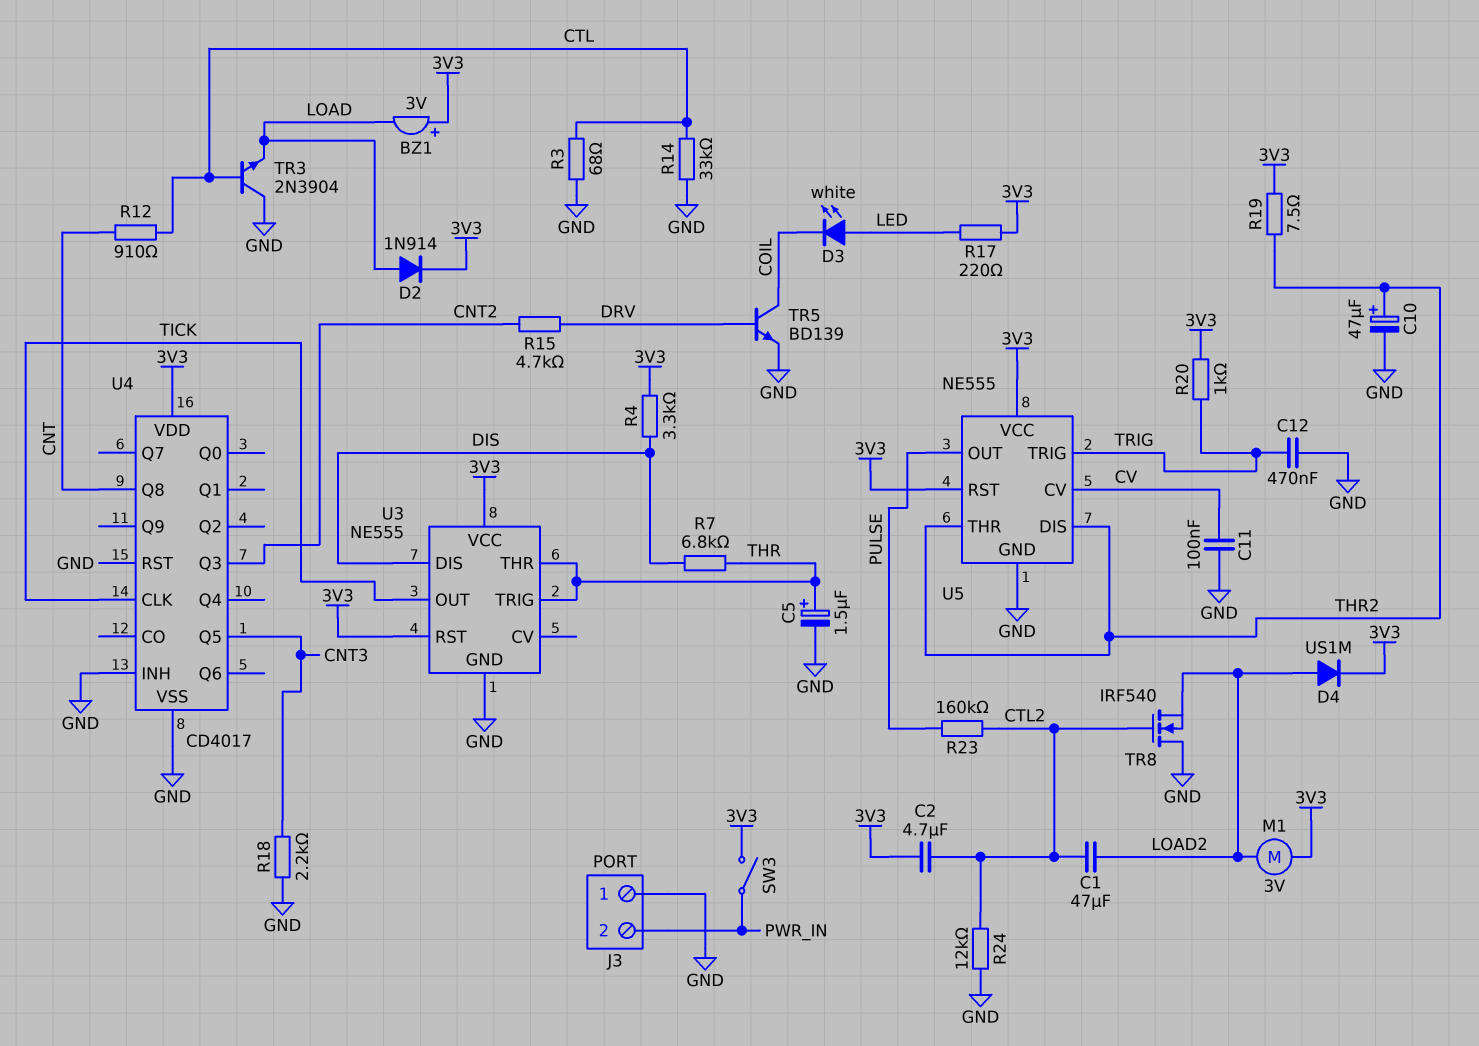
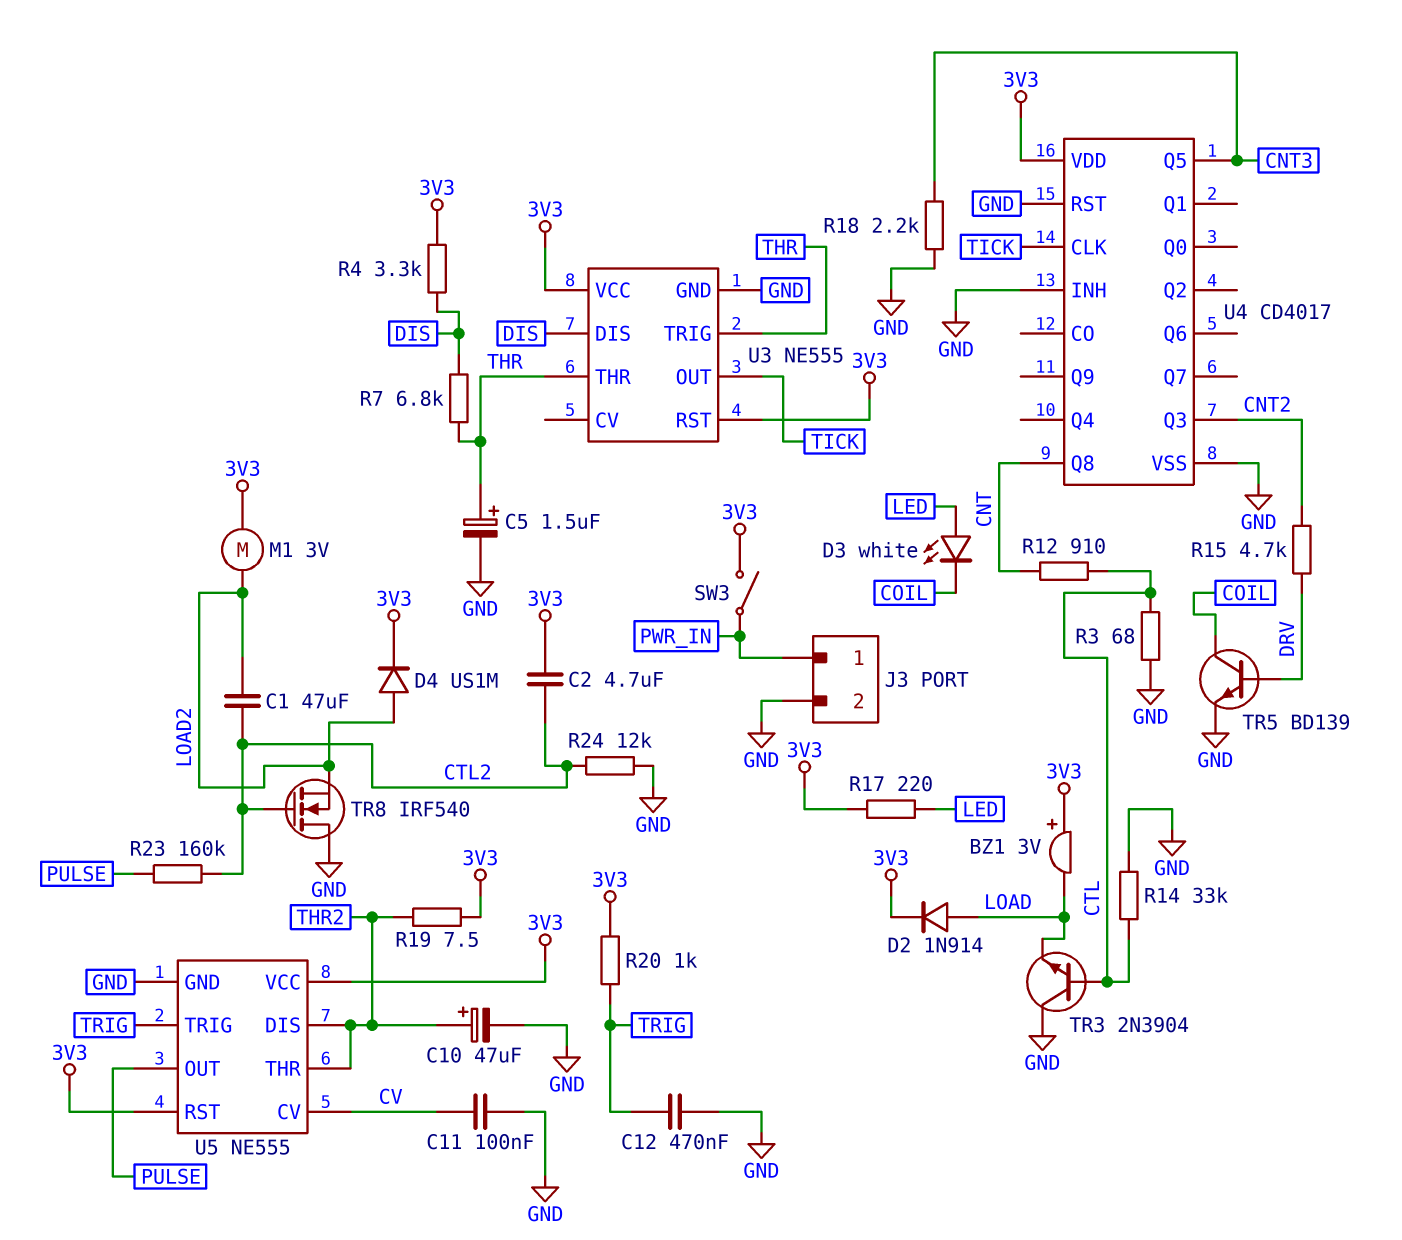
J3 pin 1: GND -> PWR_IN
J3 pin 2: PWR_IN -> GND

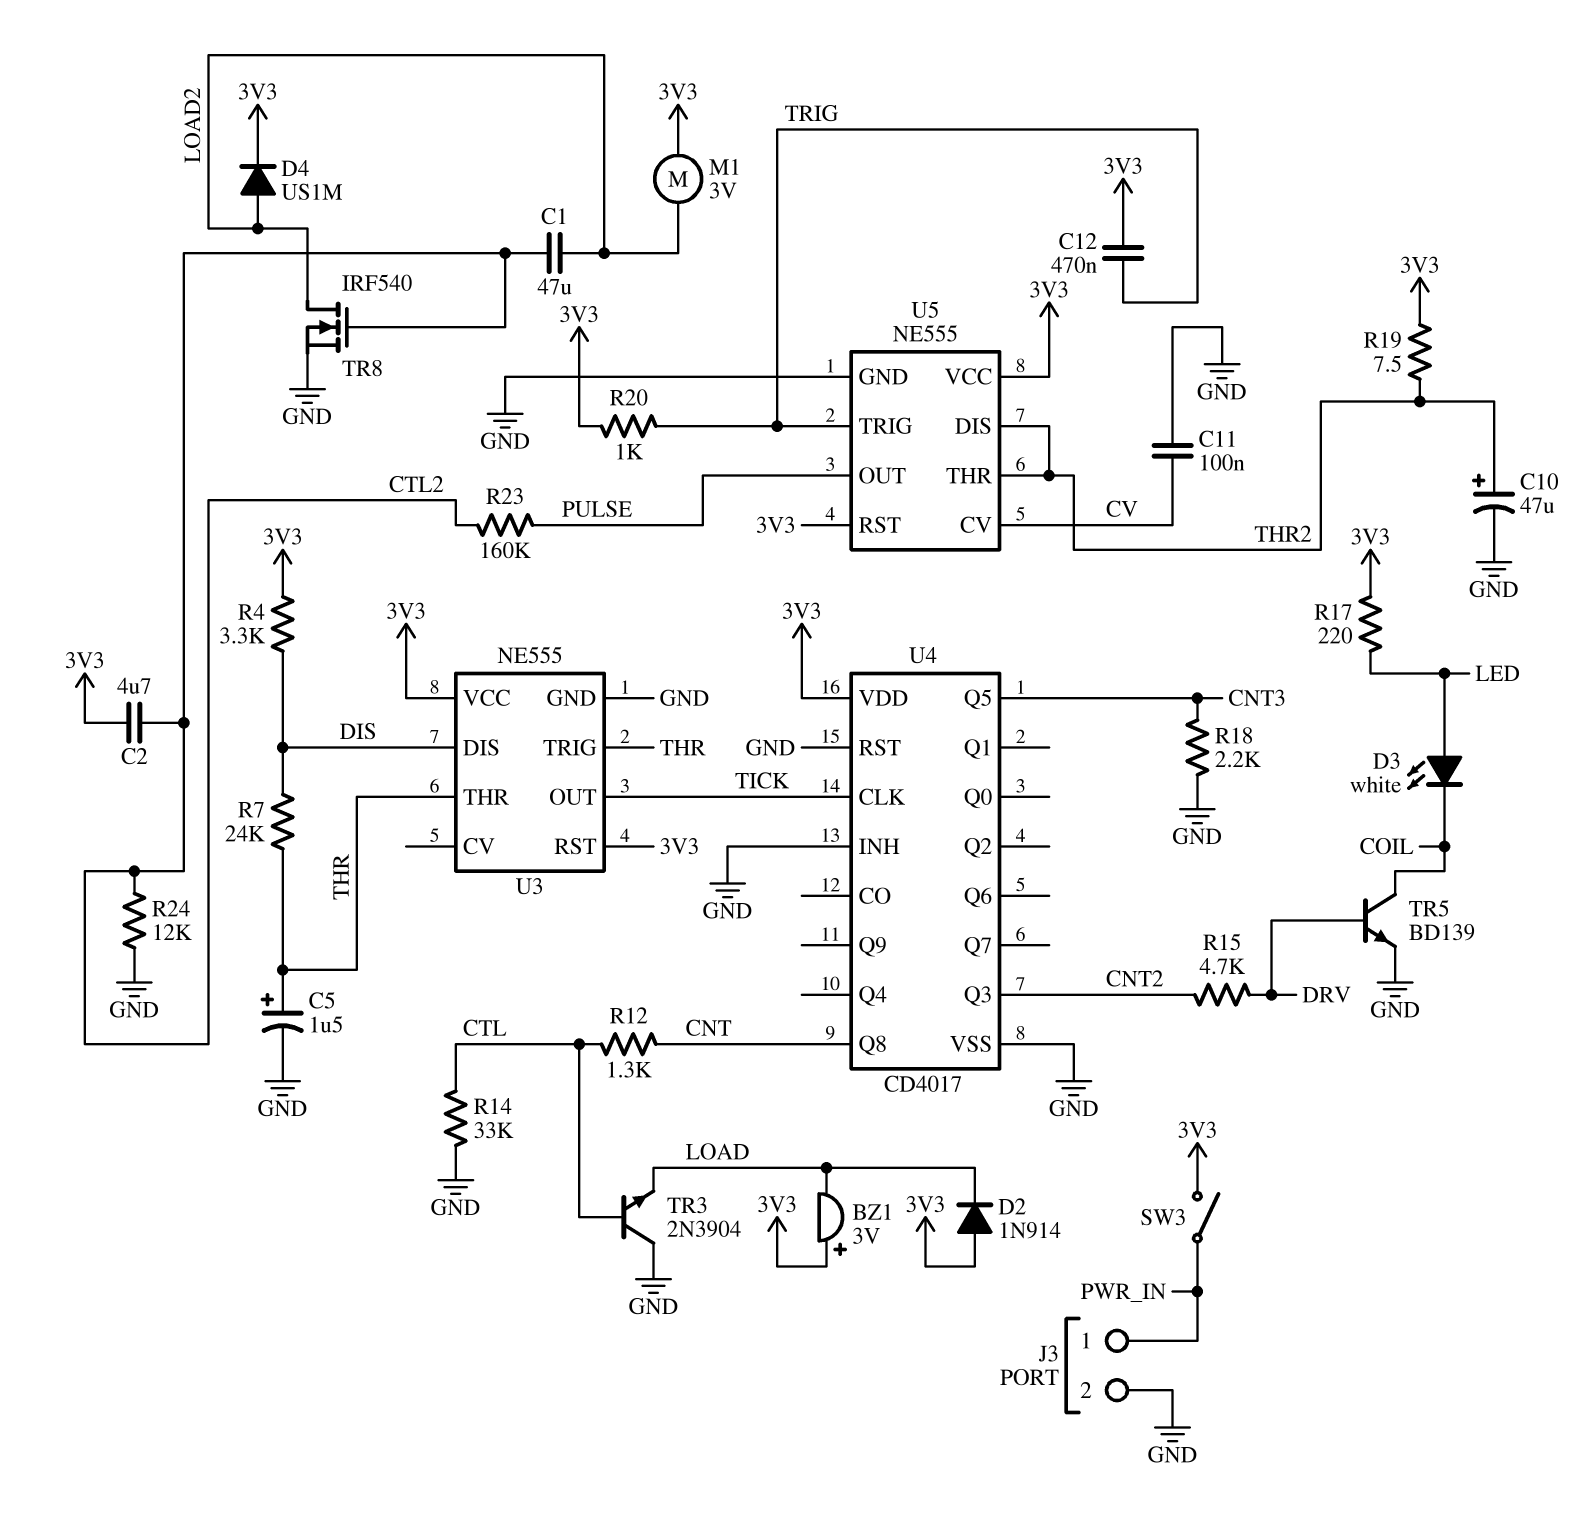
C12: 470nF (GND, TRIG) -> 470nF (3V3, TRIG)
D2: diode 1N914 (A LOAD, K 3V3) -> diode 1N914 (A 3V3, K LOAD)
R3: 68 (CTL, GND) -> none
R7: 6.8k (DIS, THR) -> 24k (DIS, THR)
R12: 910 (CNT, CTL) -> 1.3k (CNT, CTL)
TR8: NMOS IRF540 (G CTL2, D GND, S LOAD2) -> NMOS IRF540 (G CTL2, D LOAD2, S GND)

